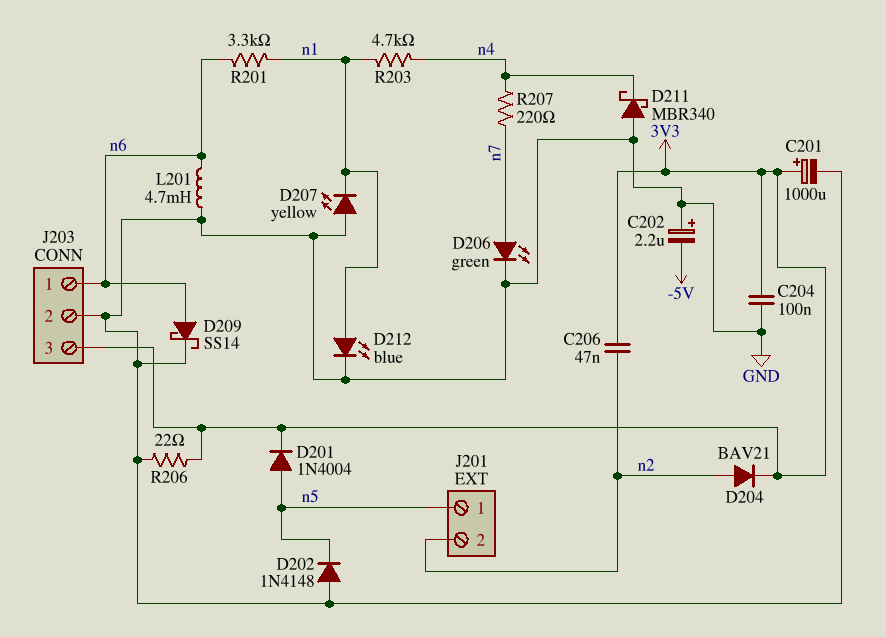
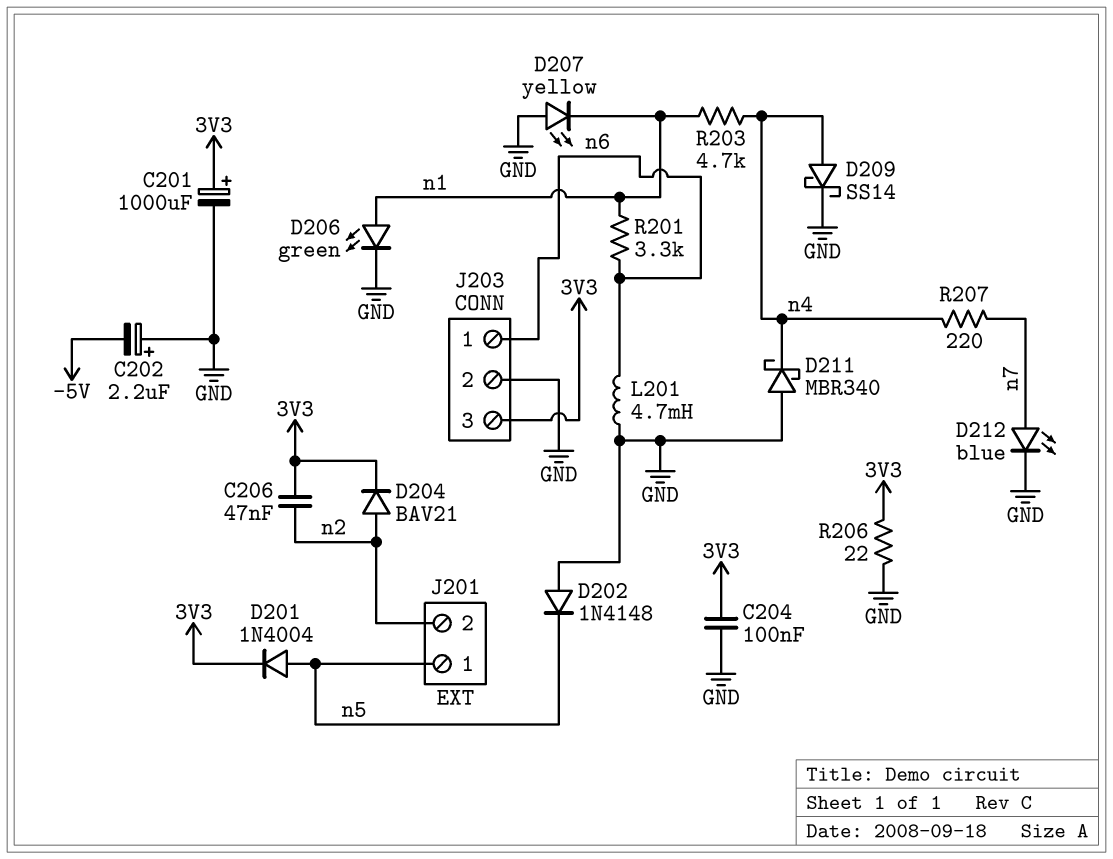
D206: LED green (A n7, K GND) -> LED green (A n1, K GND)
D209: schottky SS14 (A n6, K GND) -> schottky SS14 (A n4, K GND)
D212: LED blue (A n1, K GND) -> LED blue (A n7, K GND)

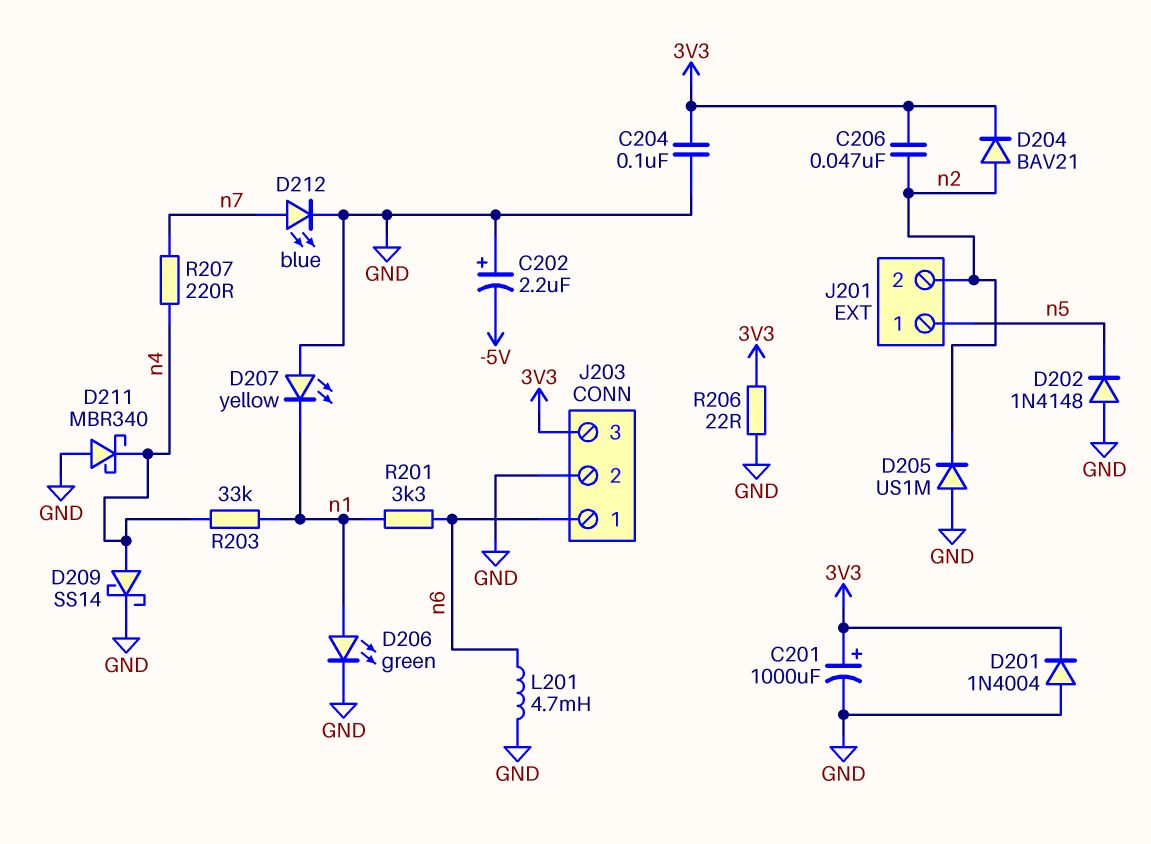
D201: diode 1N4004 (A n5, K 3V3) -> diode 1N4004 (A GND, K 3V3)
D205: none -> diode US1M (A GND, K n2)
R203: 4.7k (n1, n4) -> 33k (n1, n4)

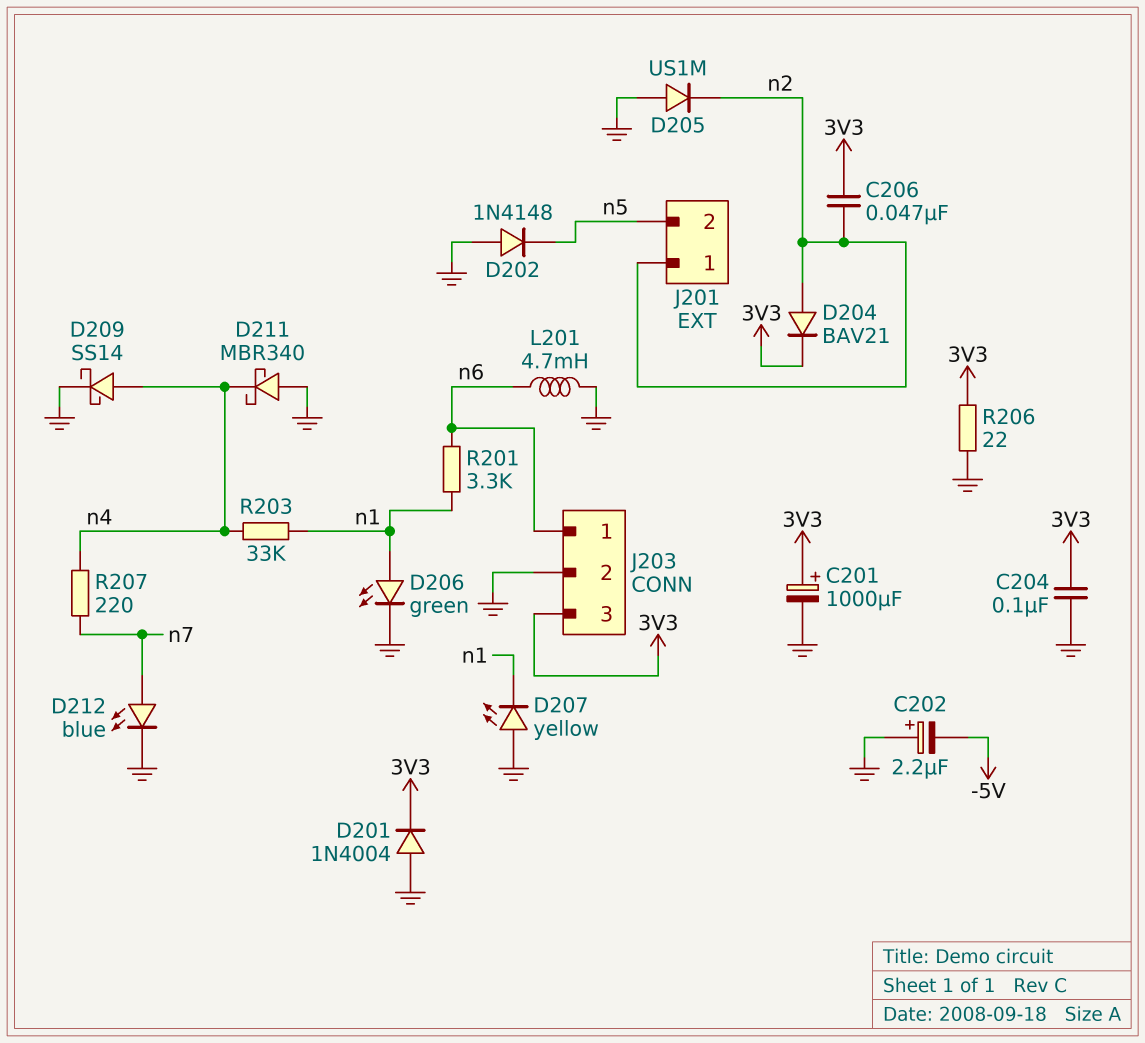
J201 pin 1: n5 -> n2
J201 pin 2: n2 -> n5

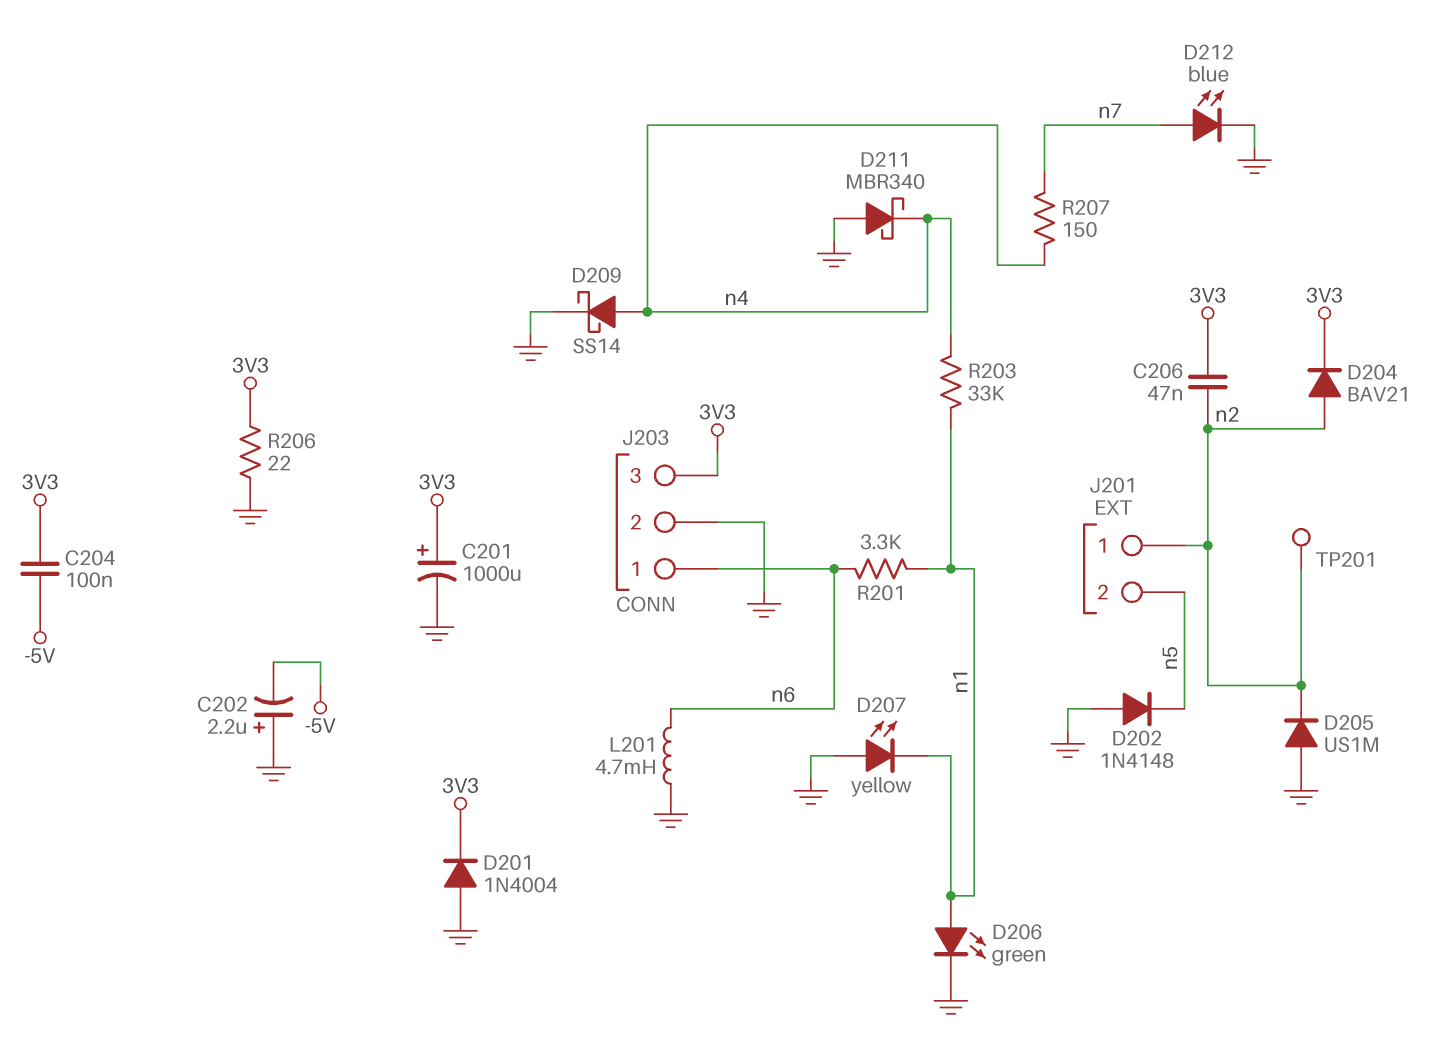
C204: 100nF (3V3, GND) -> 100nF (-5V, 3V3)
R207: 220 (n4, n7) -> 150 (n4, n7)
TP201: none -> test point (n2)

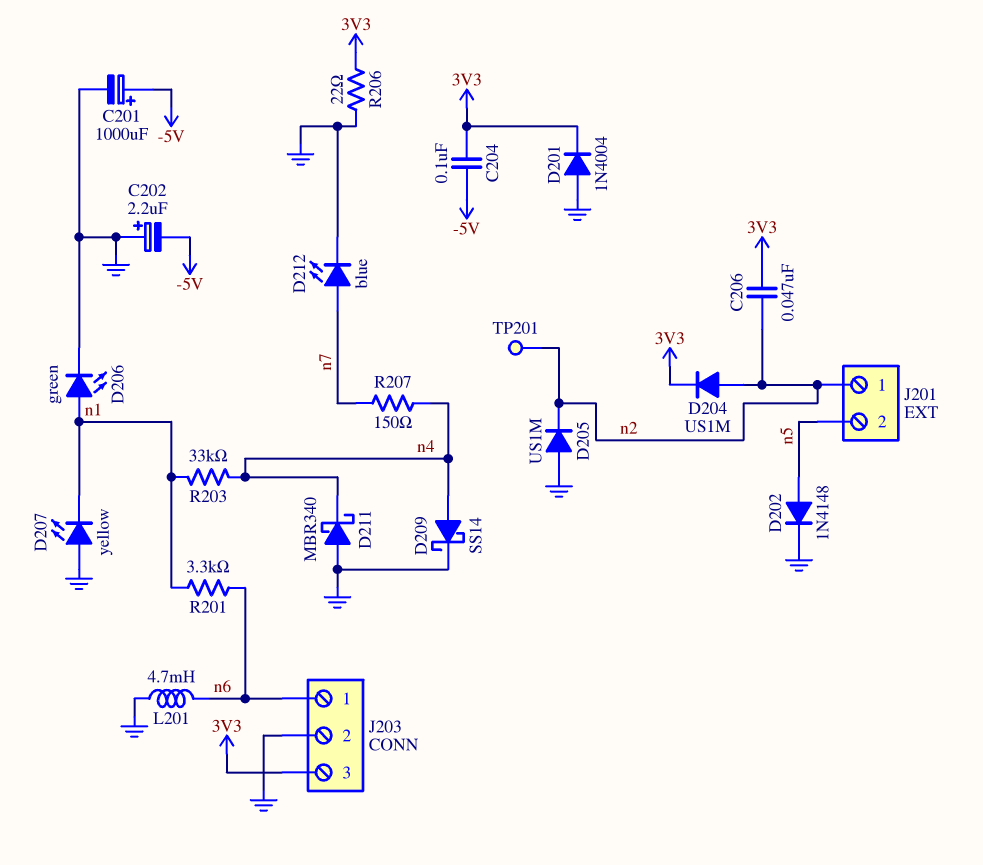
C201: 1000uF (plus 3V3, minus GND) -> 1000uF (plus -5V, minus GND)
D202: diode 1N4148 (A GND, K n5) -> diode 1N4148 (A n5, K GND)
D204: diode BAV21 (A n2, K 3V3) -> diode US1M (A n2, K 3V3)

